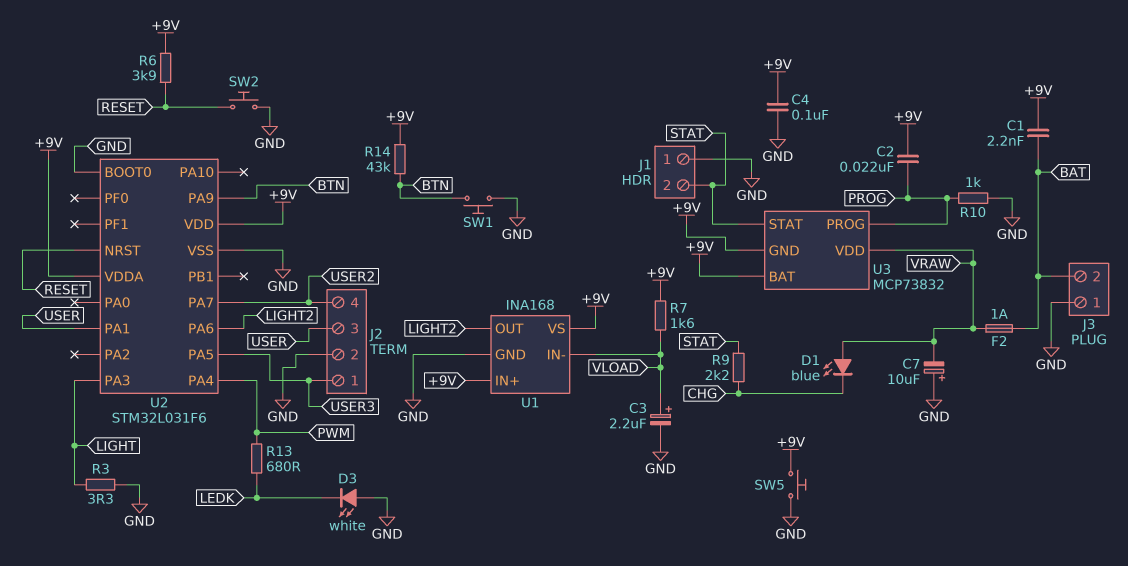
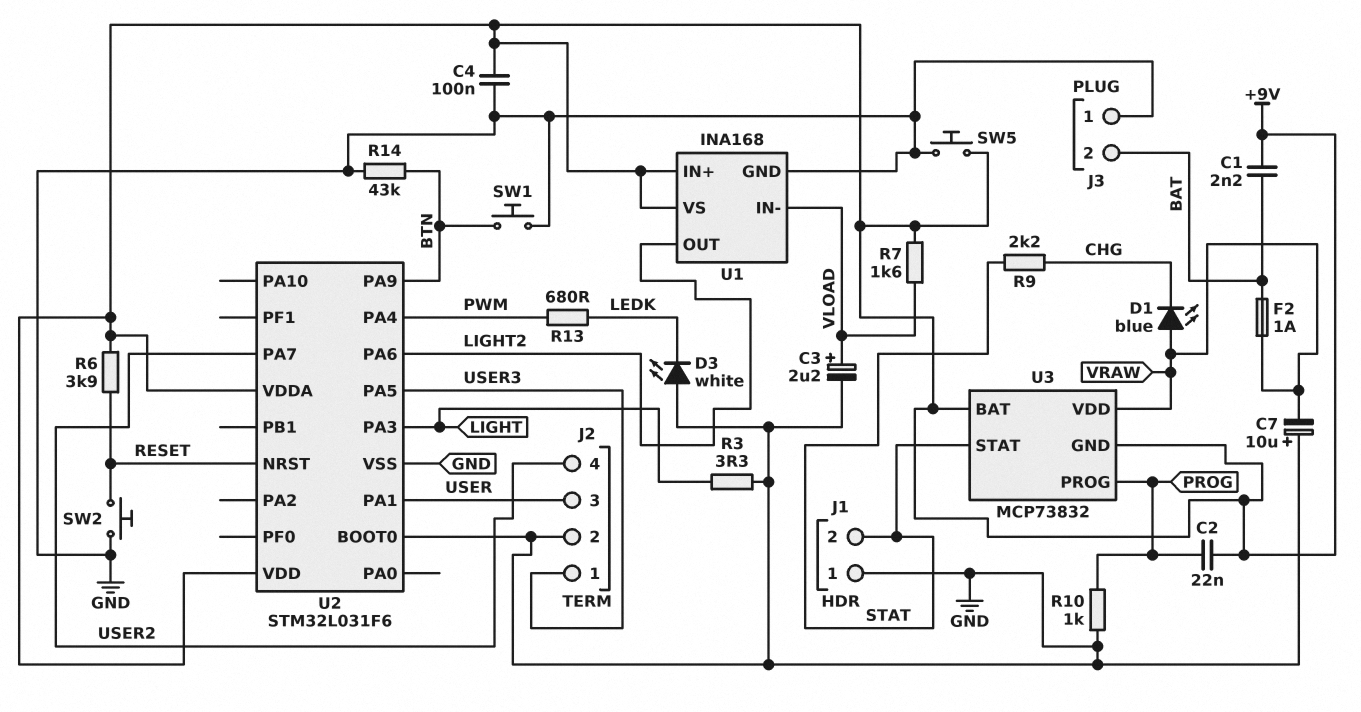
R14: 43k (+9V, BTN) -> 43k (BTN, GND)

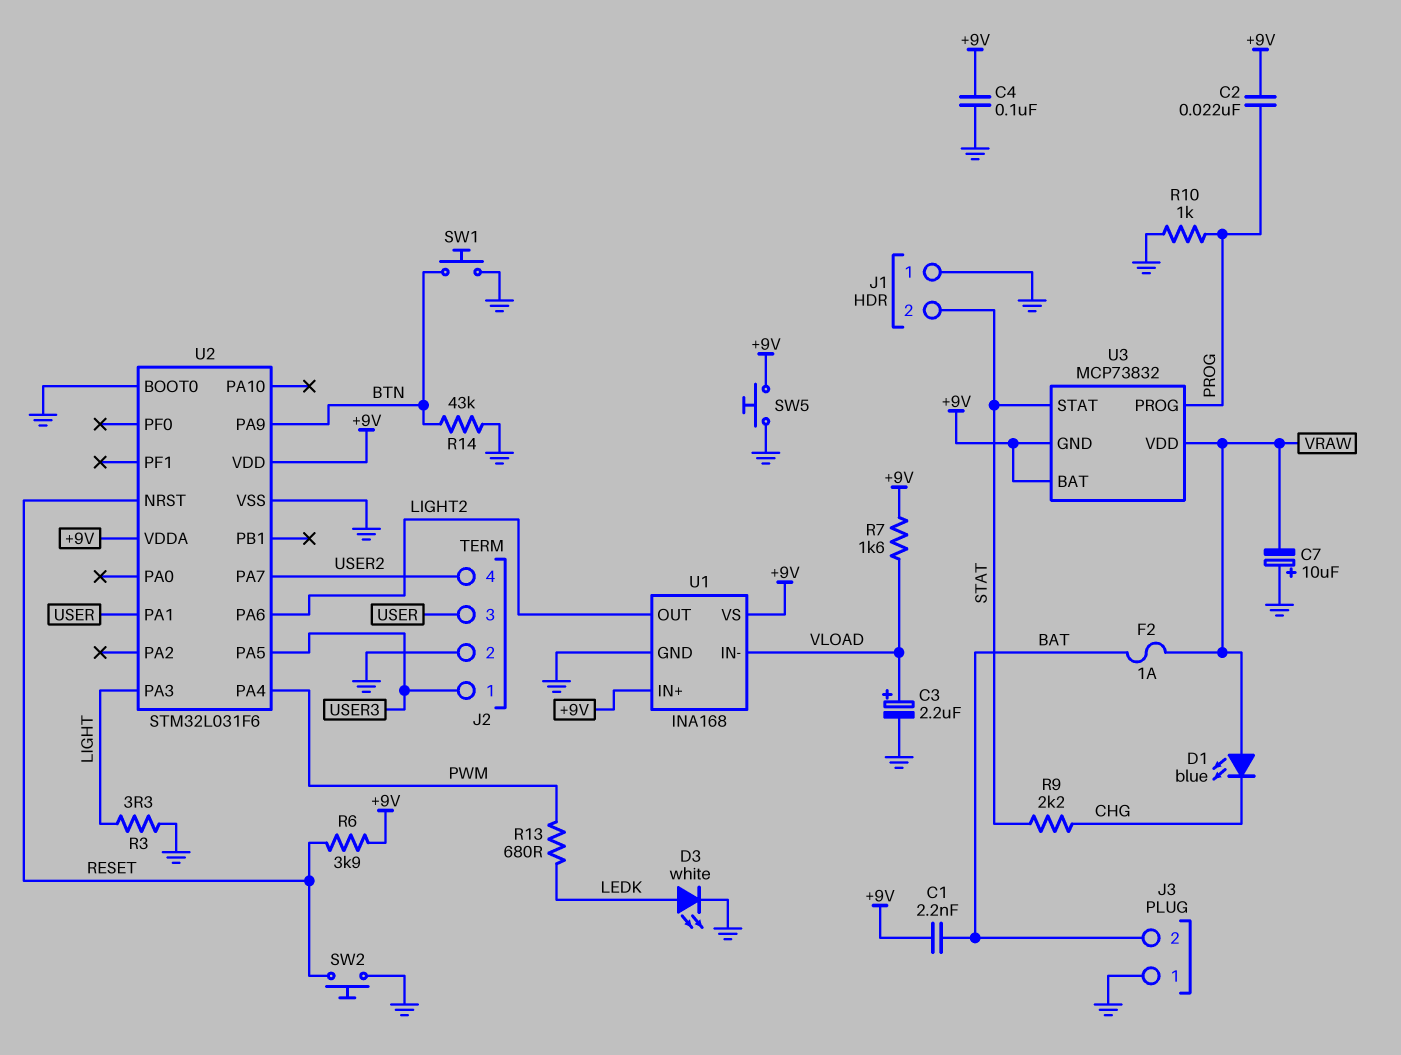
D3: LED white (A GND, K LEDK) -> LED white (A LEDK, K GND)

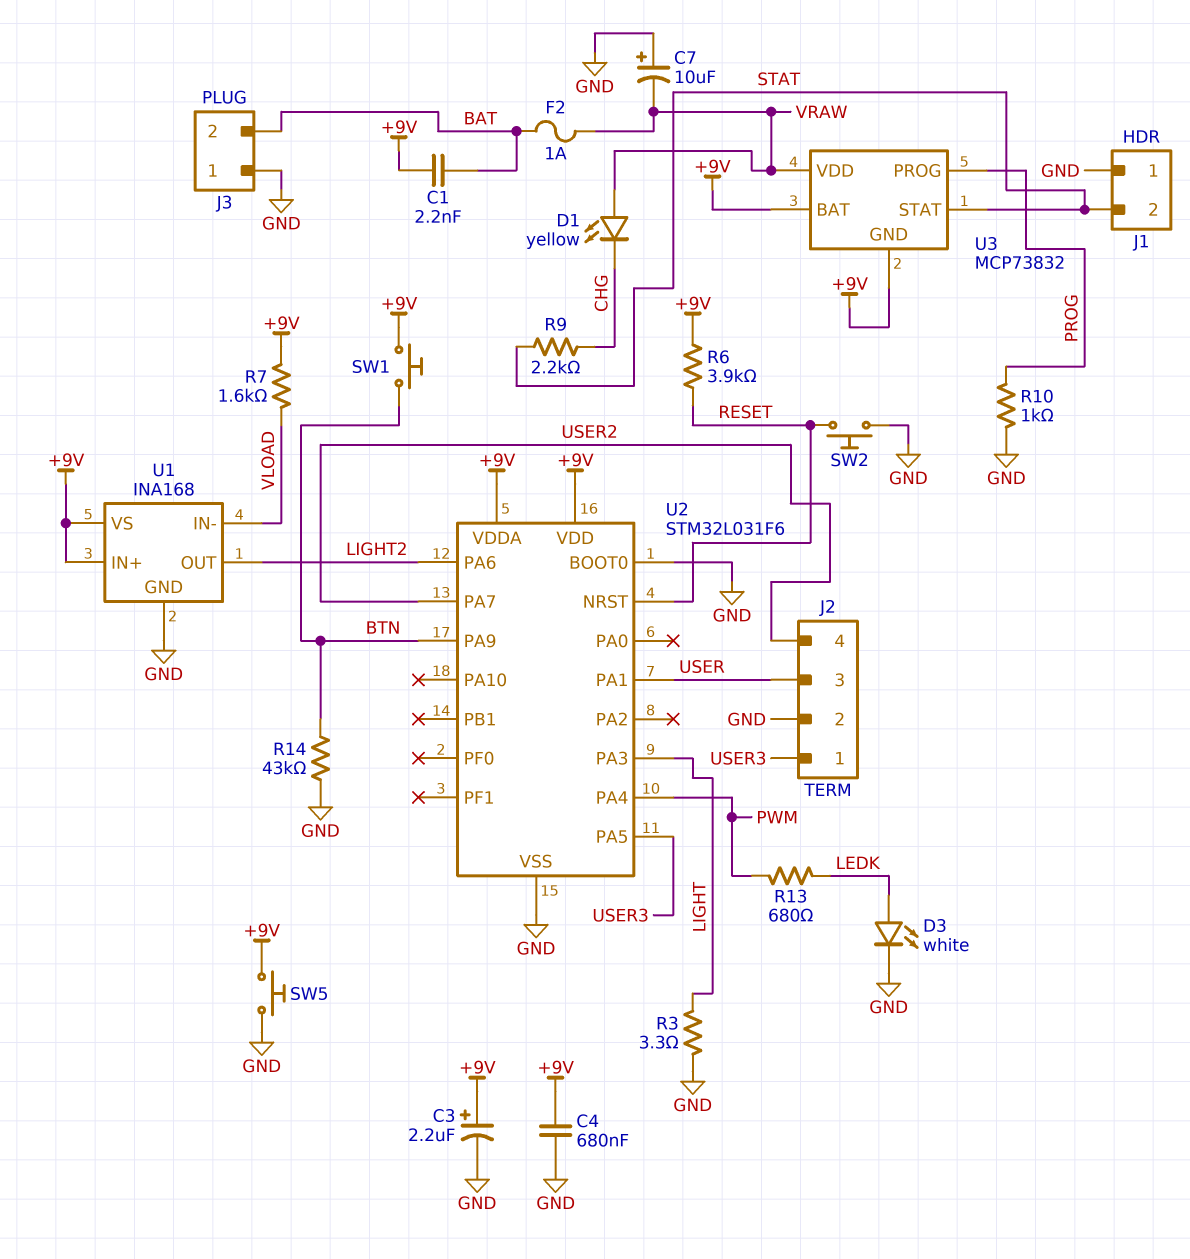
C2: 22nF (+9V, PROG) -> none
C3: 2.2uF (plus VLOAD, minus GND) -> 2.2uF (plus +9V, minus GND)
C4: 100nF (+9V, GND) -> 680nF (+9V, GND)
D1: LED blue (A VRAW, K CHG) -> LED yellow (A VRAW, K CHG)
SW1: button (BTN, GND) -> button (+9V, BTN)

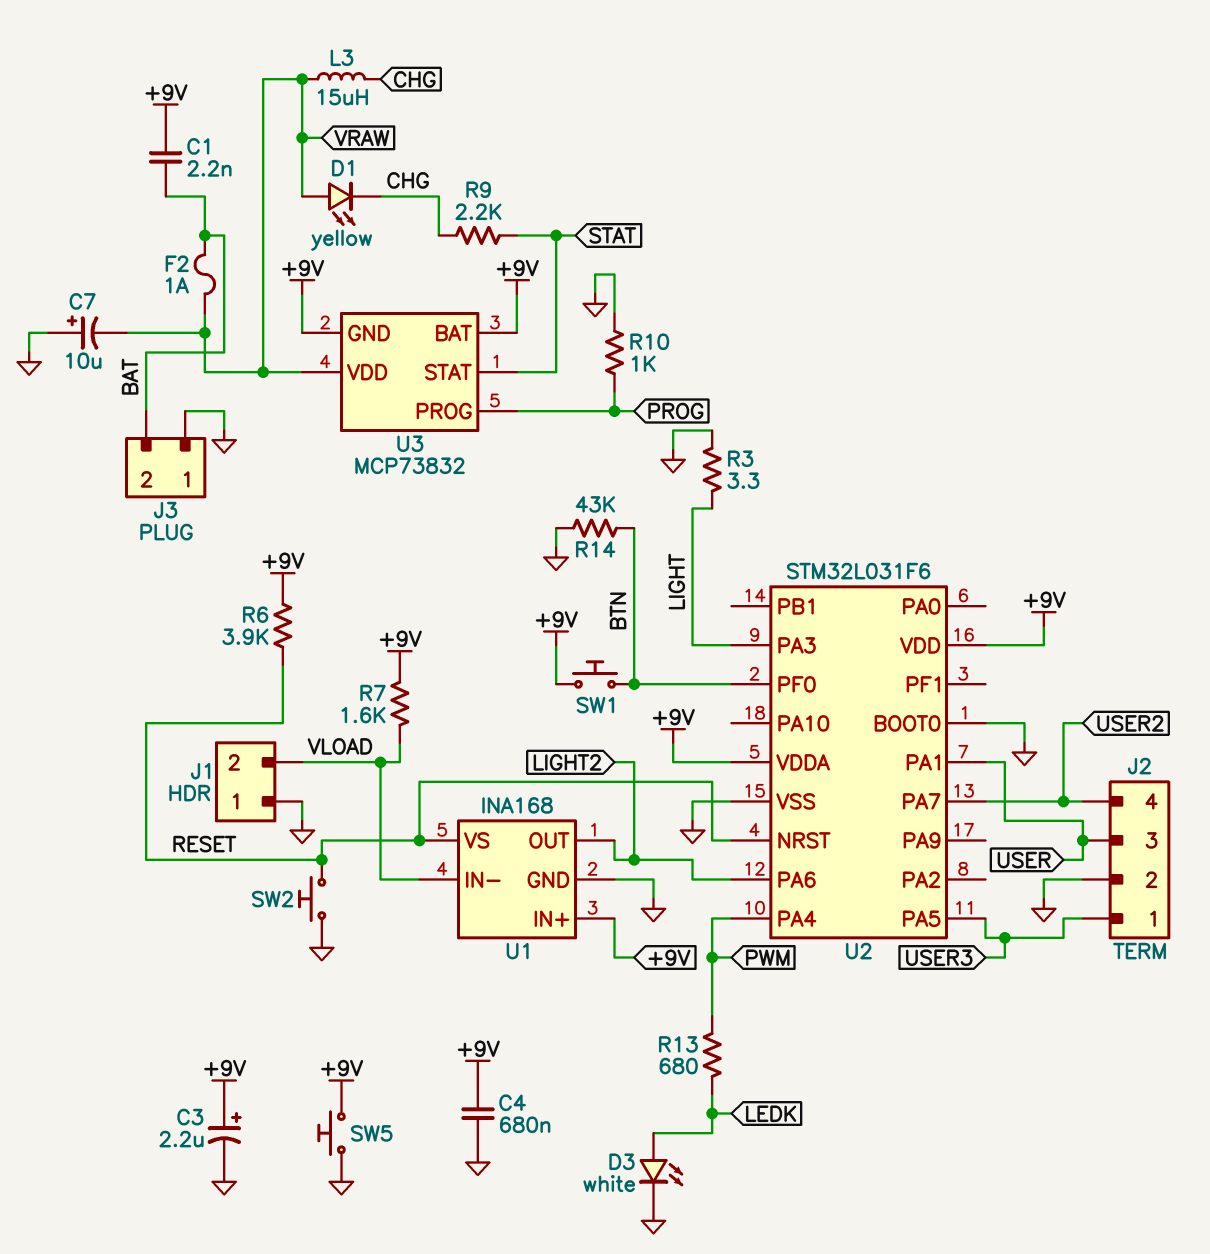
J1 pin 2: STAT -> VLOAD
L3: none -> 15uH (CHG, VRAW)
U1 pin VS: +9V -> RESET
U2 pin PA9: BTN -> none
U2 pin PF0: none -> BTN

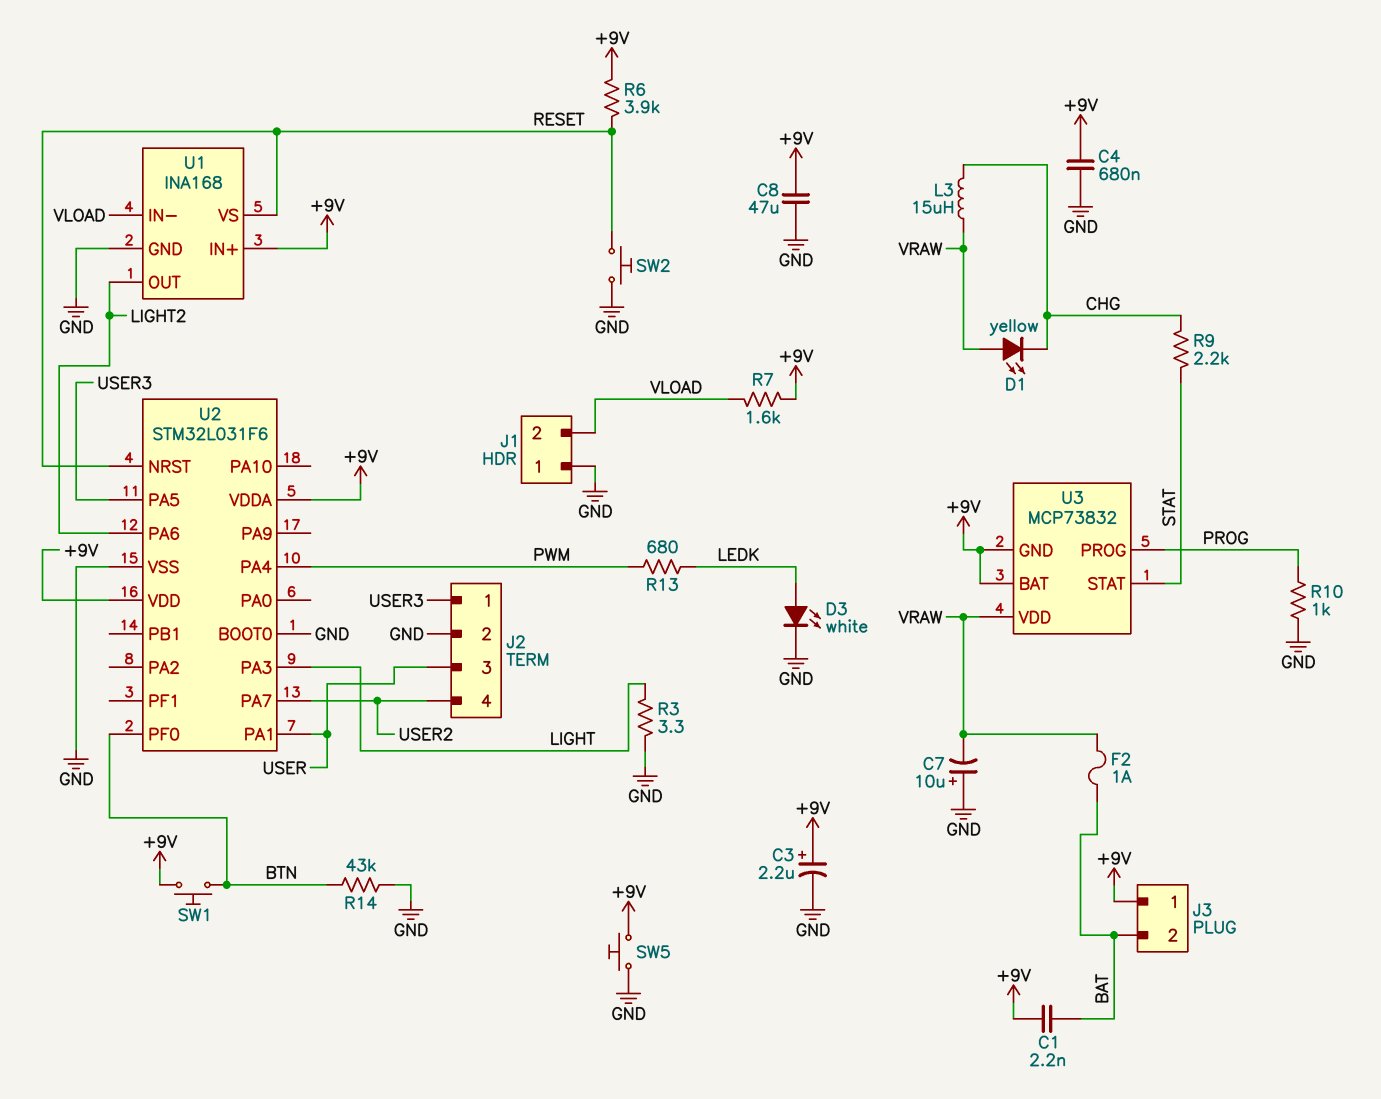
C8: none -> 47uF (+9V, GND)
J3 pin 1: GND -> +9V

